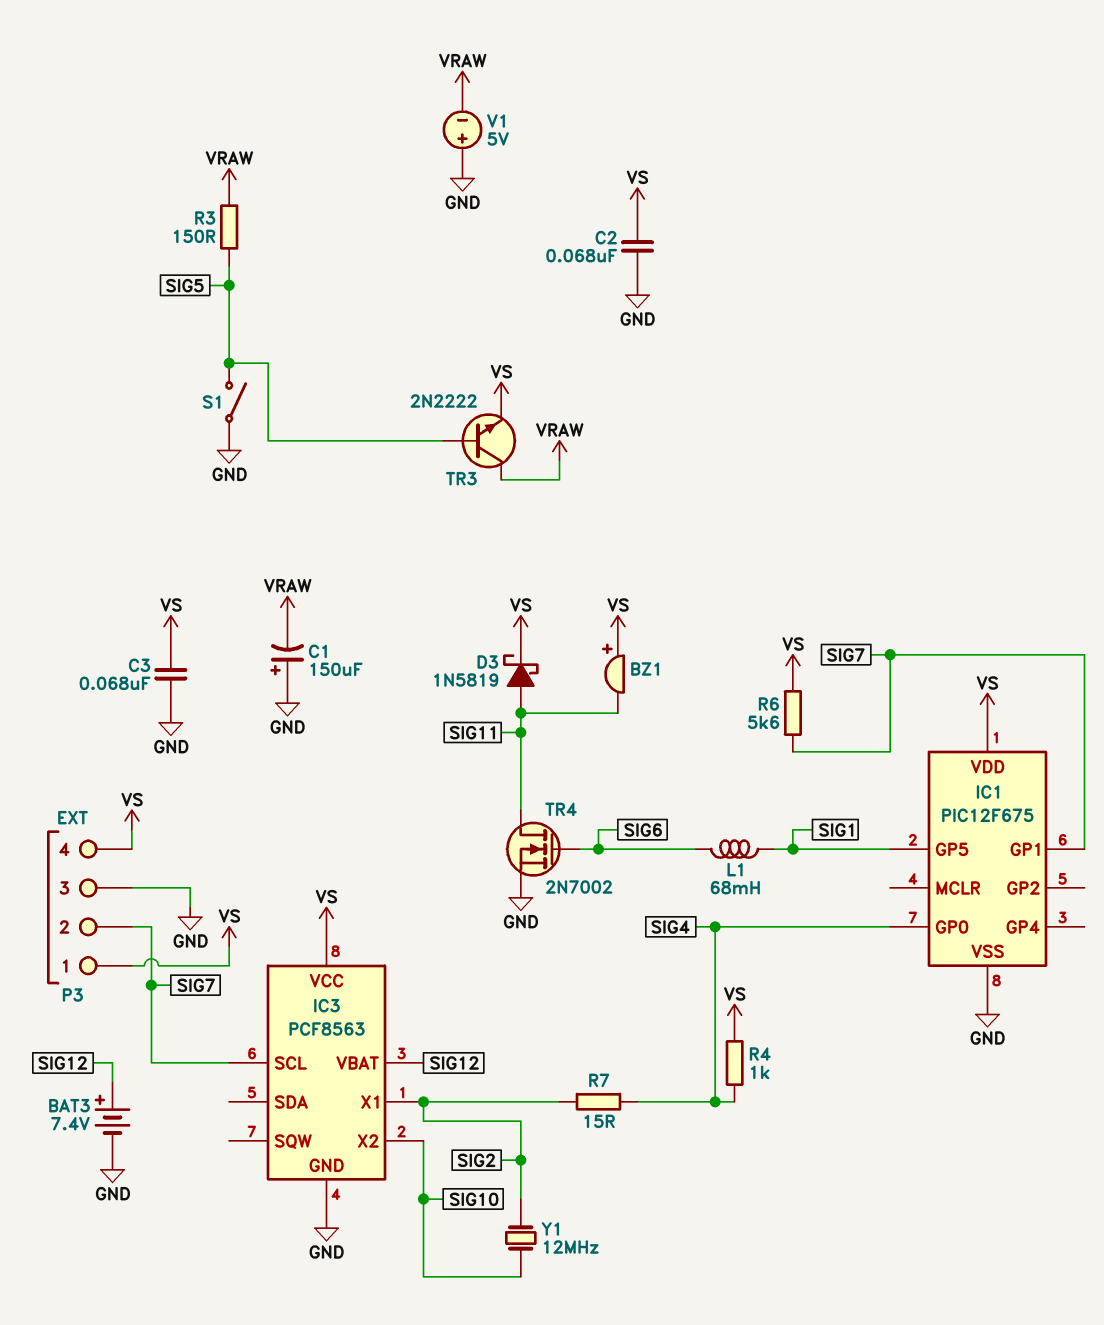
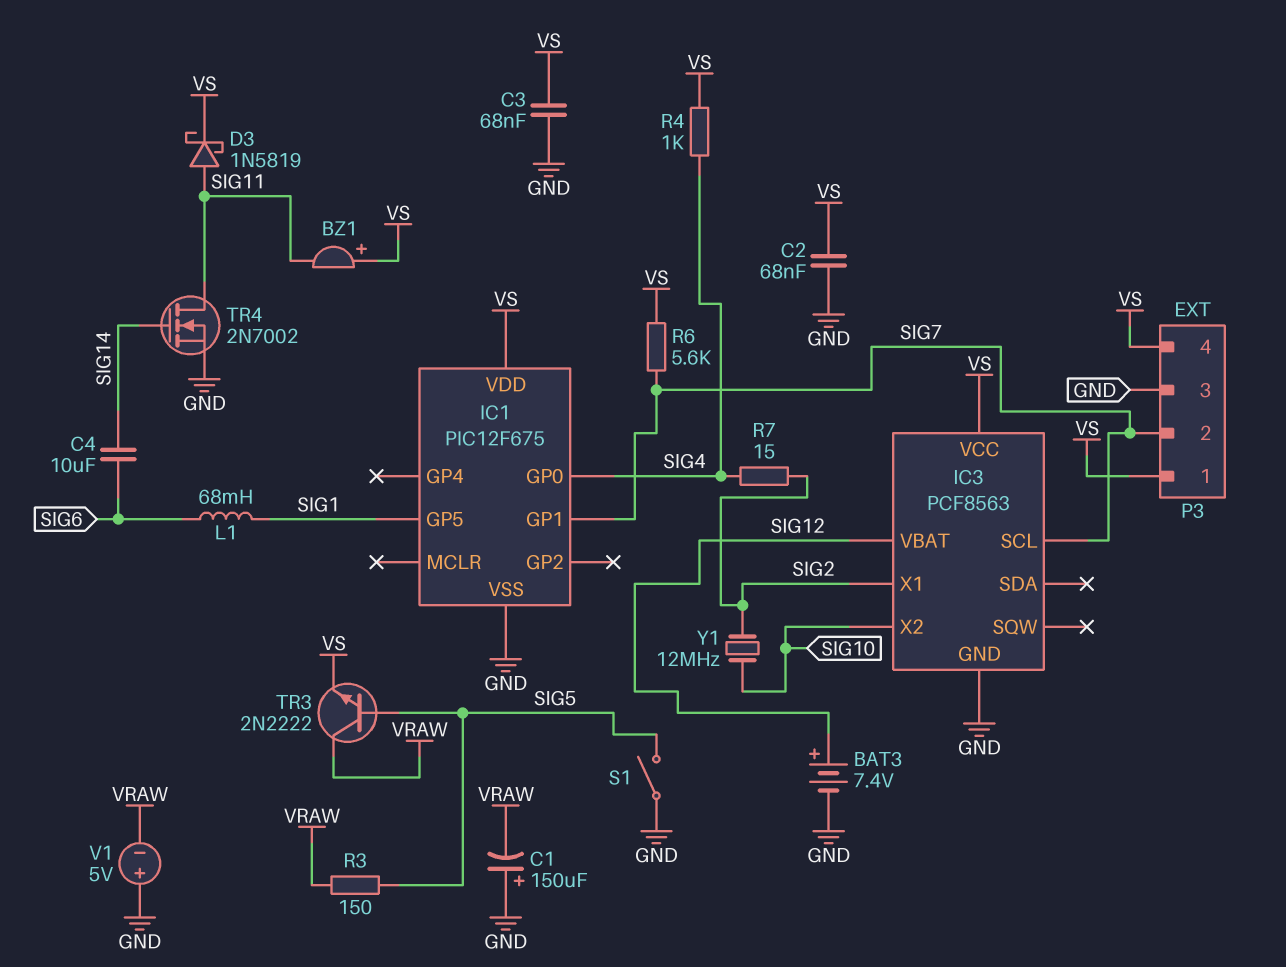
C4: none -> 10uF (SIG6, SIG14)
TR4: NMOS 2N7002 (G SIG6, D SIG11, S GND) -> NMOS 2N7002 (G SIG14, D SIG11, S GND)

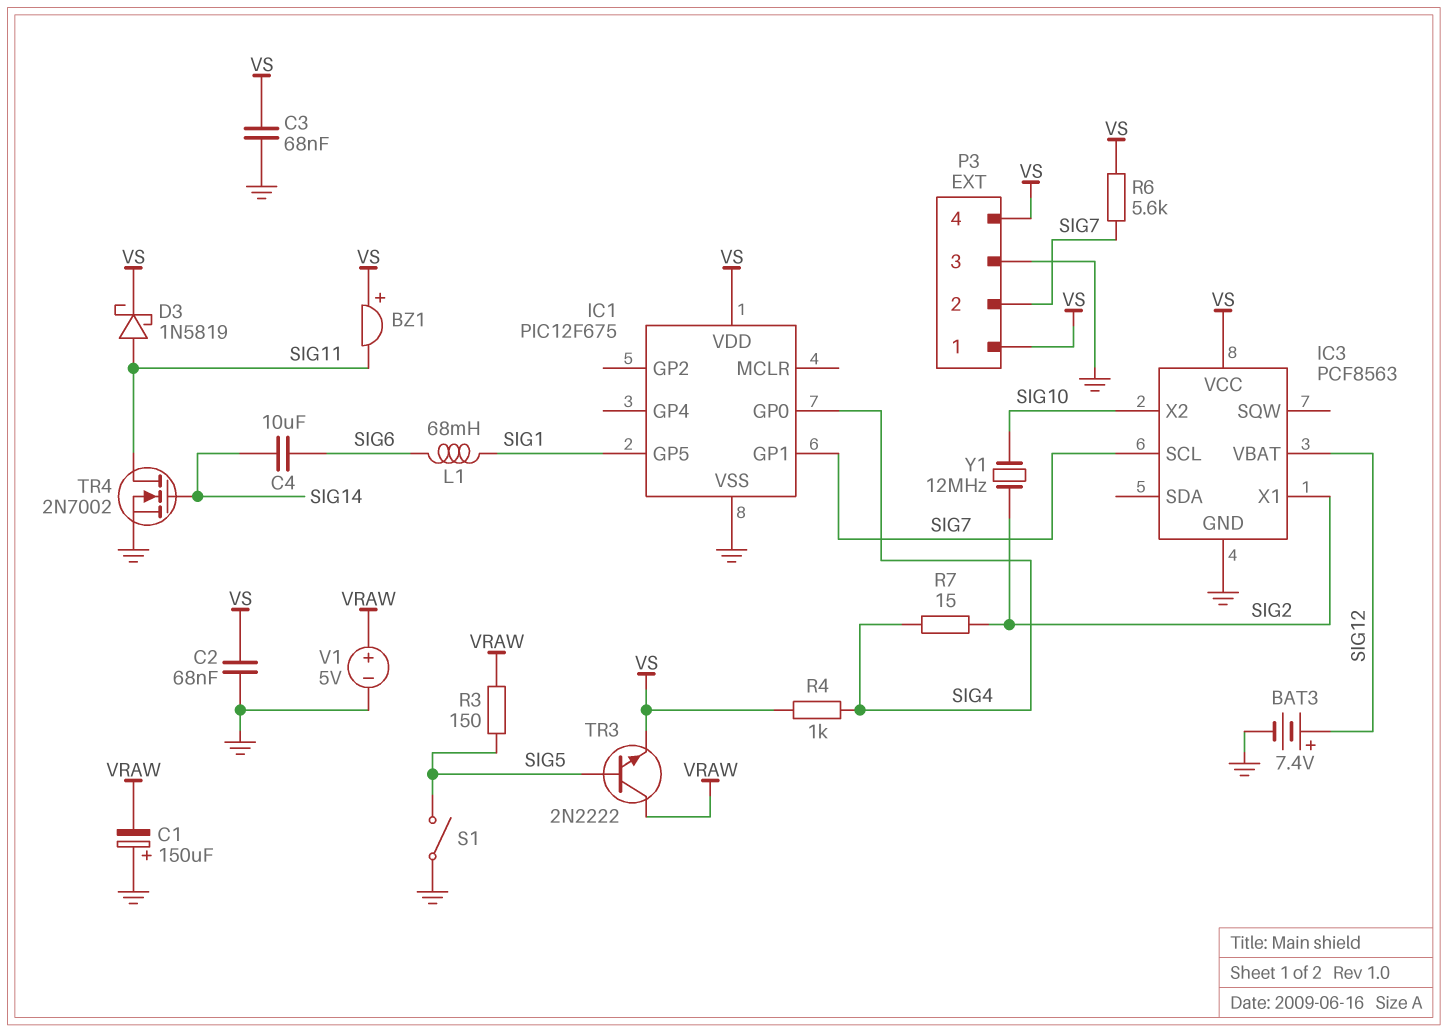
V1: 5V (plus GND, minus VRAW) -> 5V (plus VRAW, minus GND)

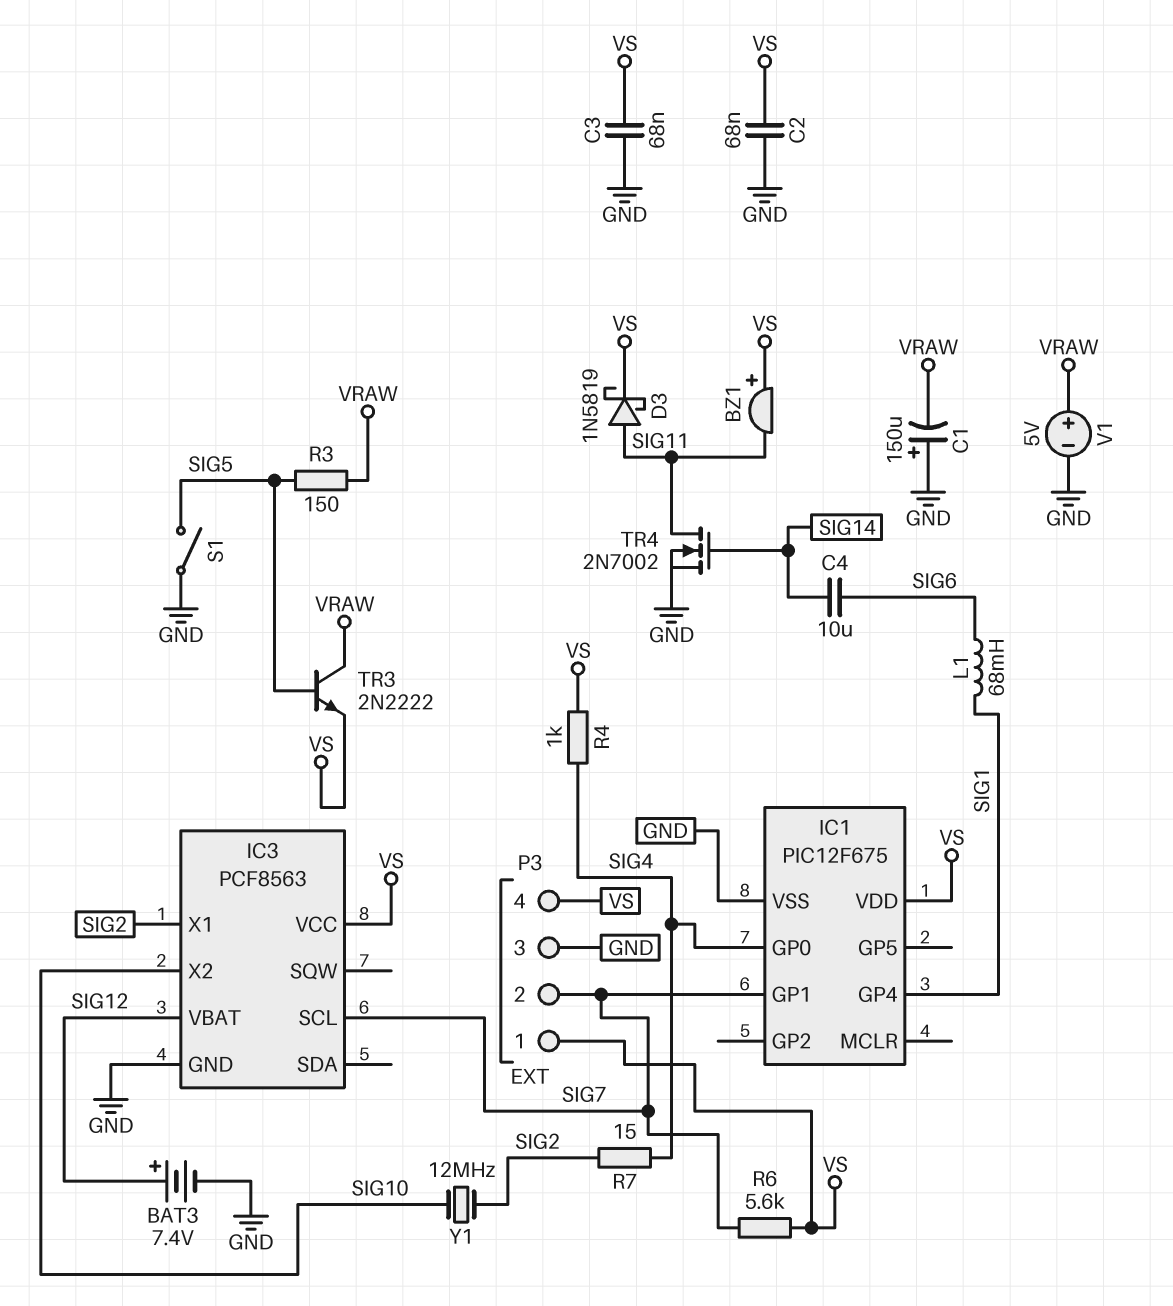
IC1 pin GP4: none -> SIG1
IC1 pin GP5: SIG1 -> none

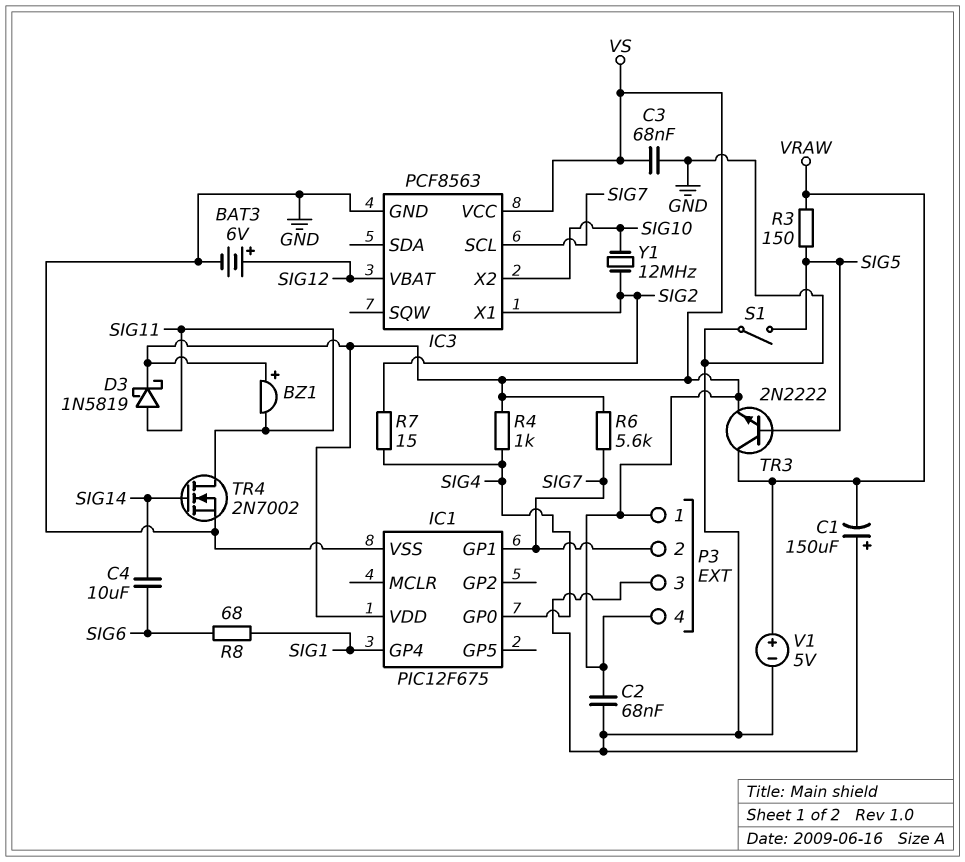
BAT3: 7.4V (plus SIG12, minus GND) -> 6V (plus SIG12, minus GND)
L1: 68mH (SIG1, SIG6) -> none
R8: none -> 68 (SIG1, SIG6)

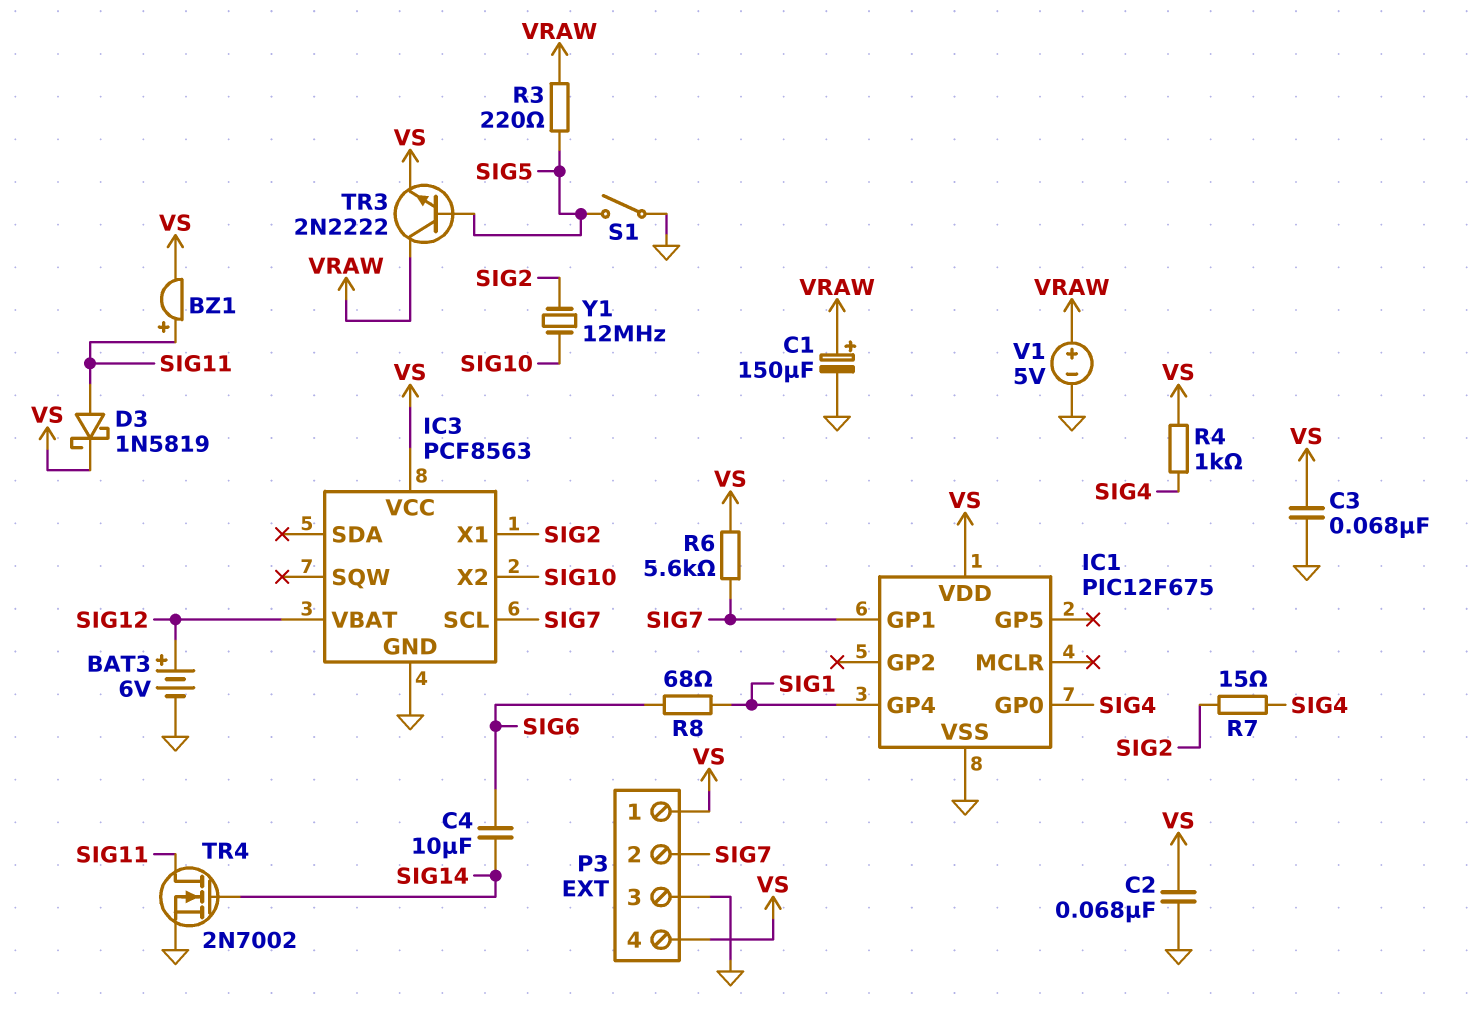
BZ1: buzzer (plus VS, minus SIG11) -> buzzer (plus SIG11, minus VS)
C1: 150uF (plus GND, minus VRAW) -> 150uF (plus VRAW, minus GND)
R3: 150 (SIG5, VRAW) -> 220 (SIG5, VRAW)

